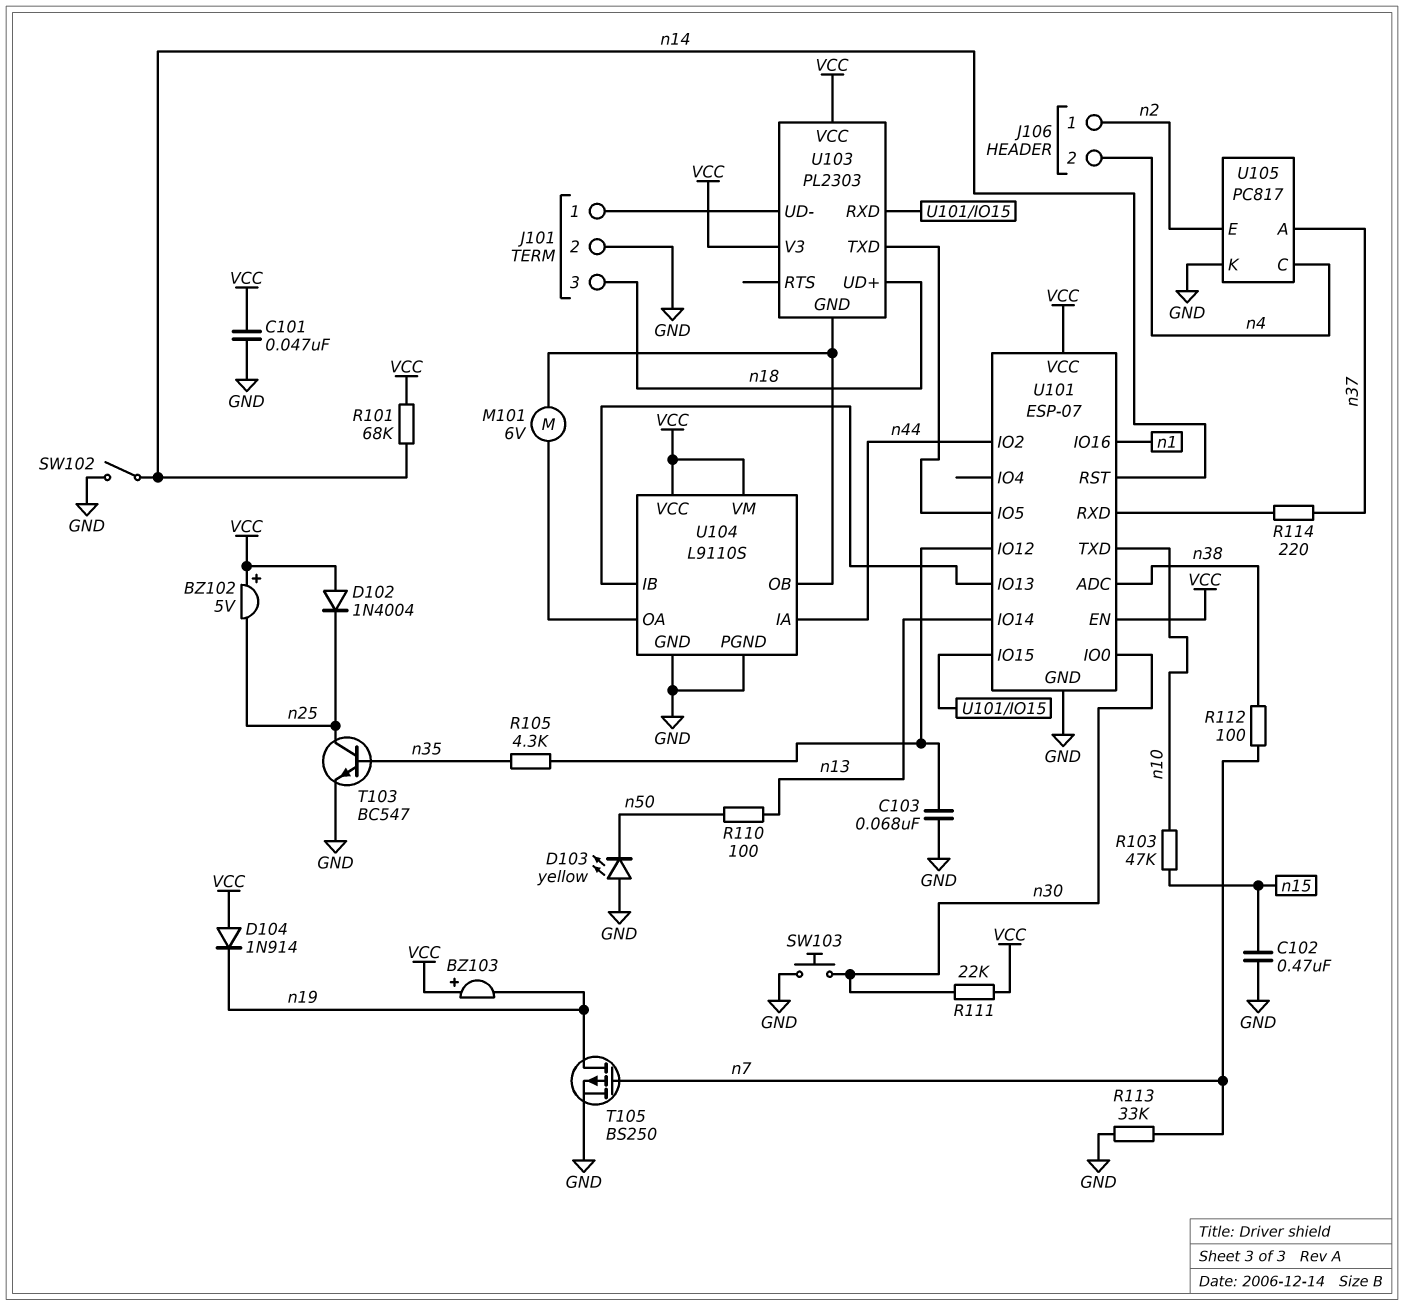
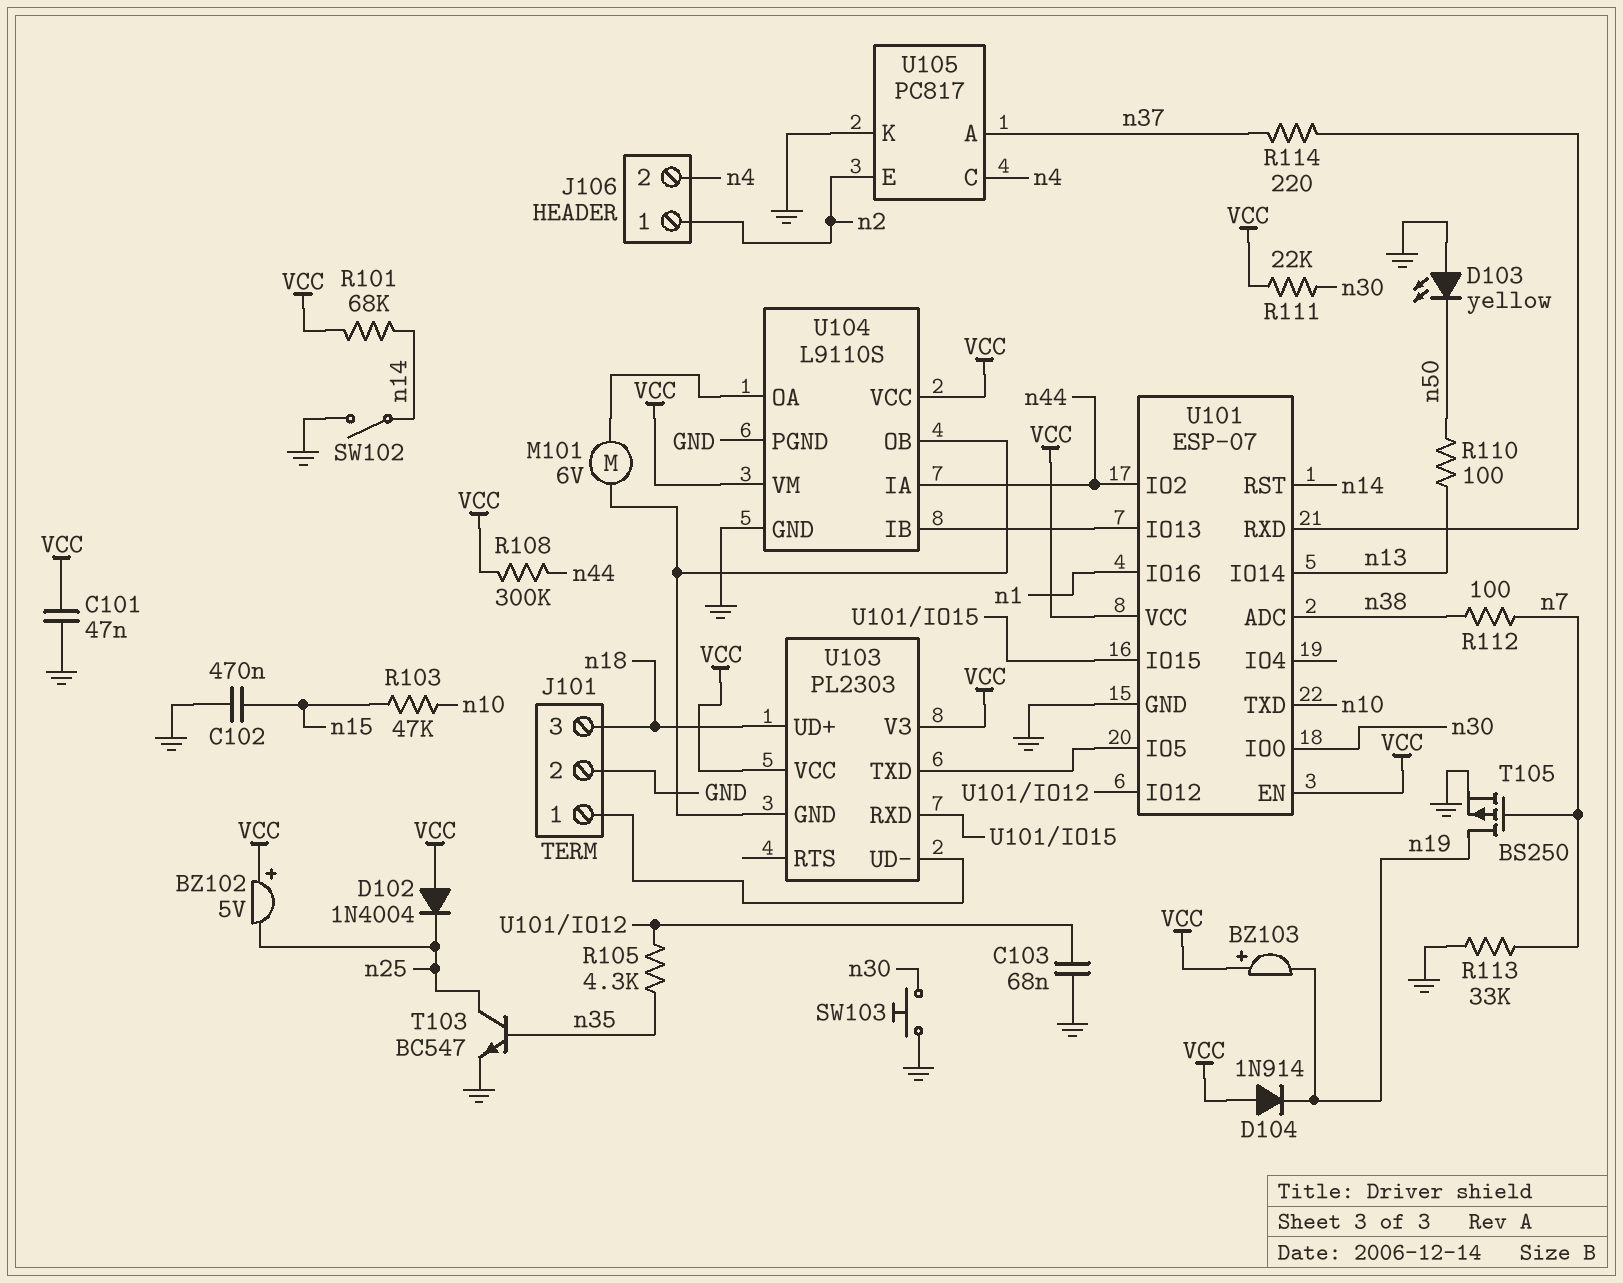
R108: none -> 300k (VCC, n44)

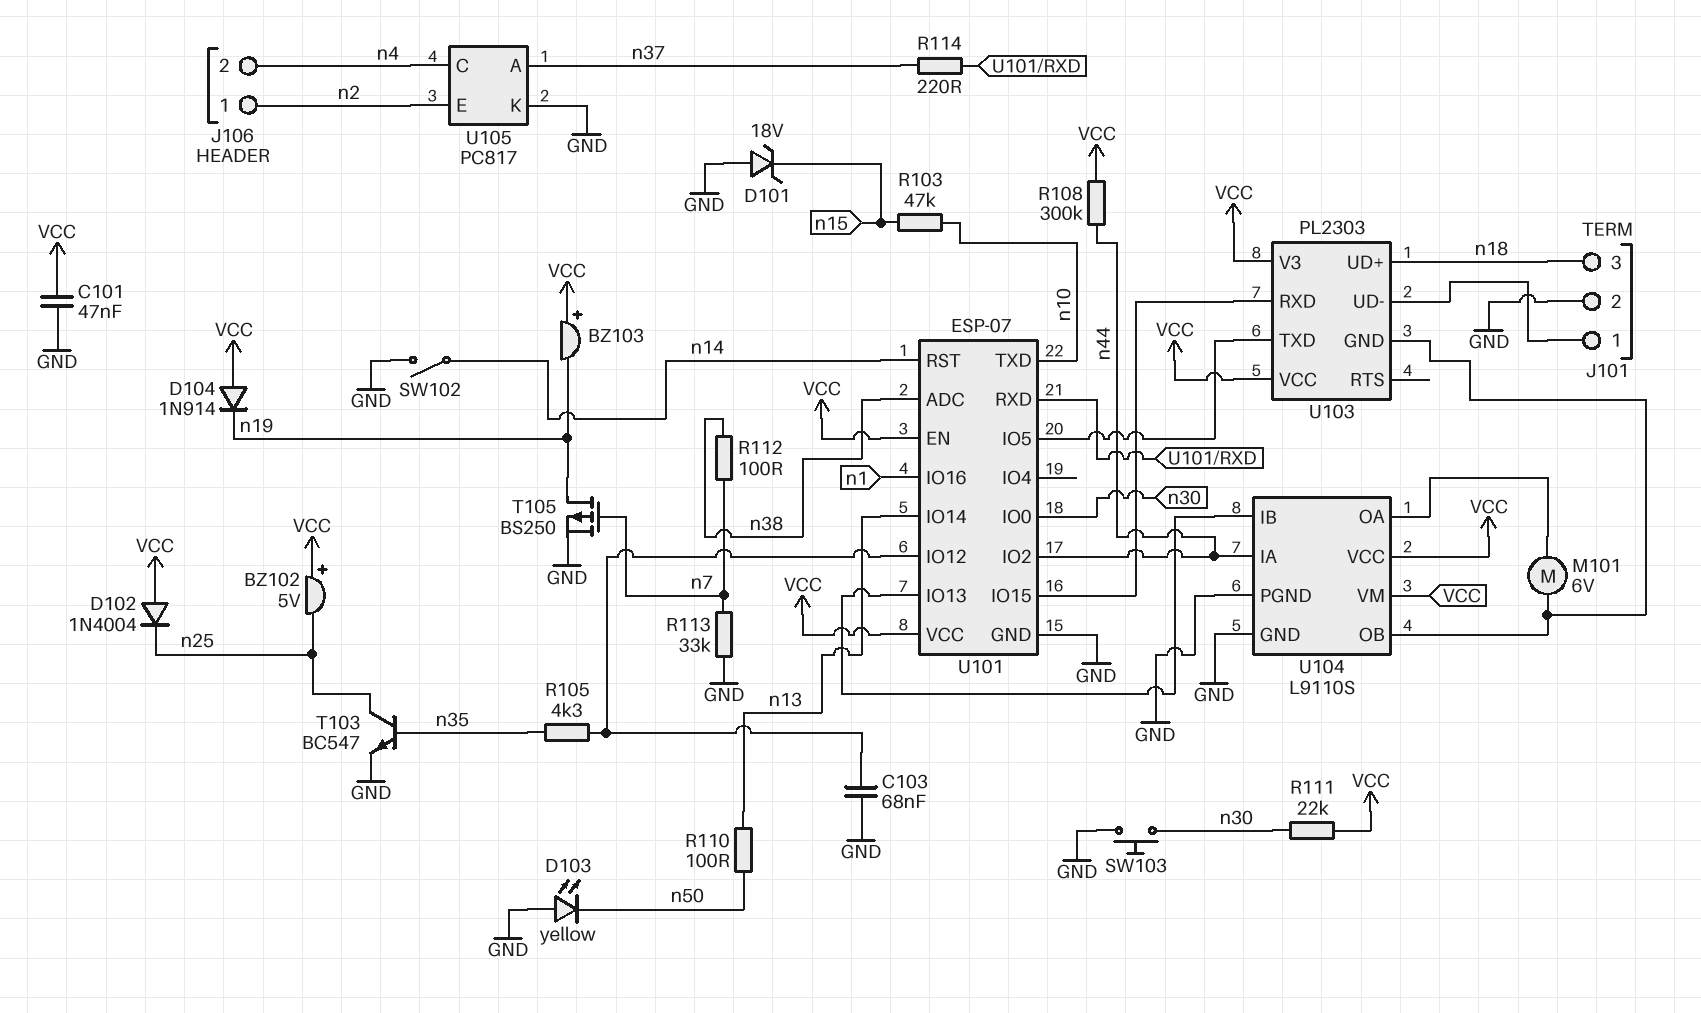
C102: 470nF (GND, n15) -> none
D101: none -> zener 18V (A GND, K n15)
R101: 68k (VCC, n14) -> none

